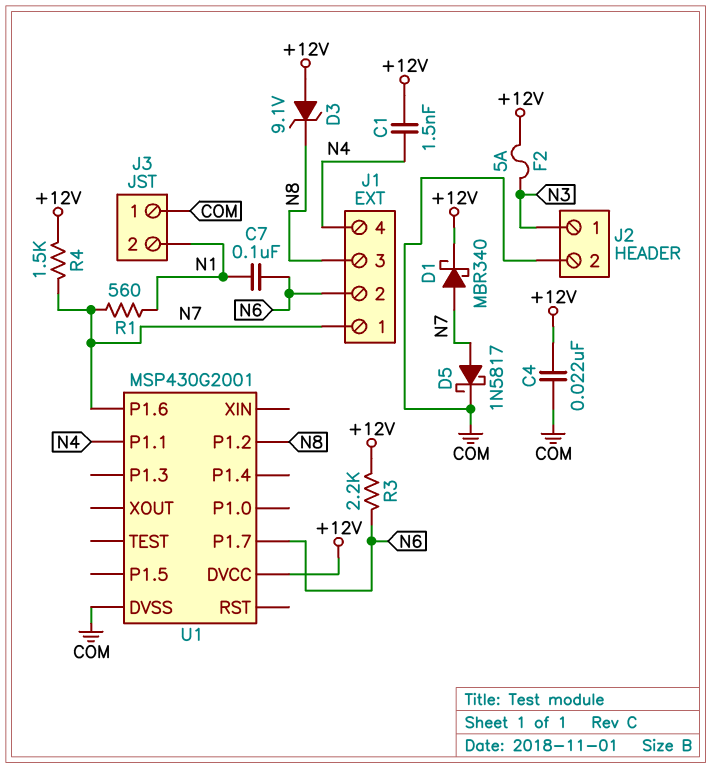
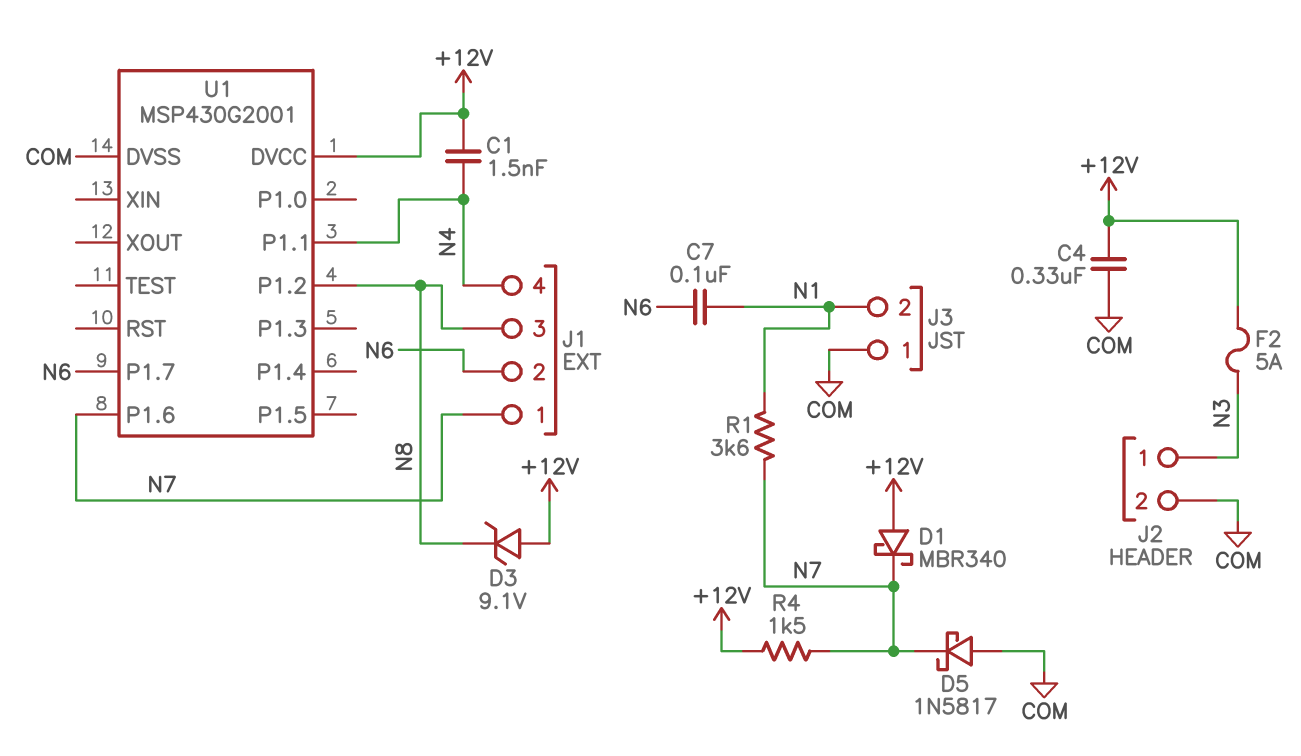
C4: 22nF (+12V, COM) -> 330nF (+12V, COM)
D1: schottky MBR340 (A N7, K +12V) -> schottky MBR340 (A +12V, K N7)
D5: schottky 1N5817 (A N7, K COM) -> schottky 1N5817 (A COM, K N7)
R1: 560 (N1, N7) -> 3.6k (N1, N7)
R3: 2.2k (+12V, N6) -> none

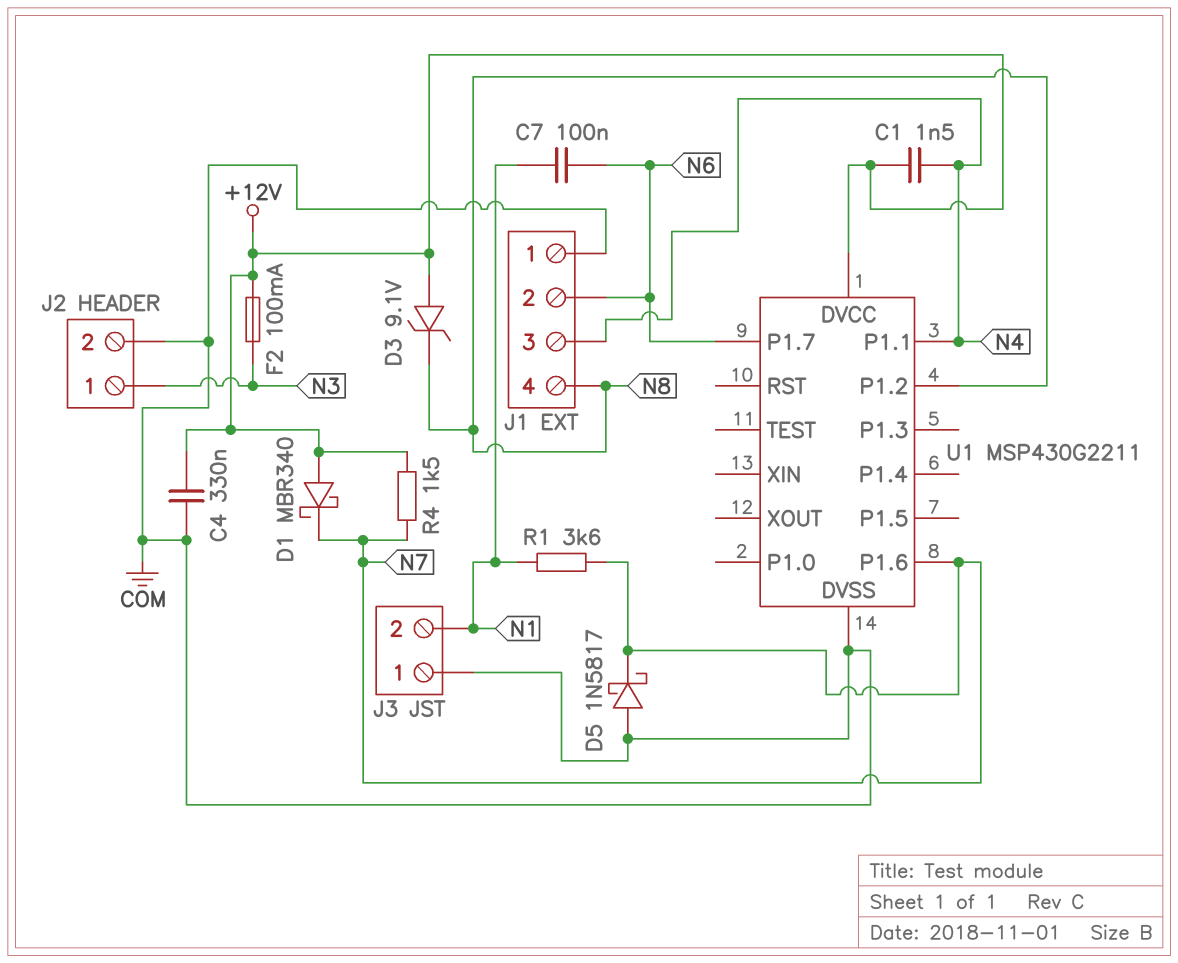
F2: 5A (+12V, N3) -> 100mA (+12V, N3)
J1 pin 1: N7 -> COM
J1 pin 3: N8 -> N4
J1 pin 4: N4 -> N8
U1: MSP430G2001 -> MSP430G2211

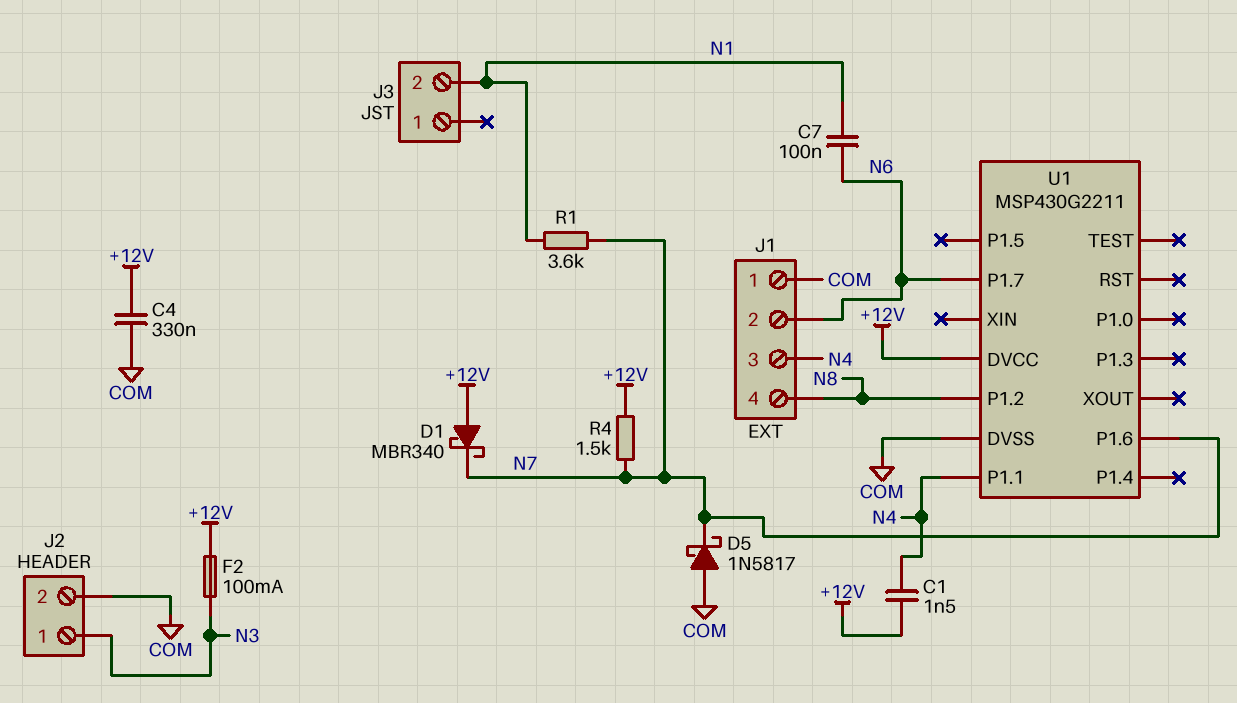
D3: zener 9.1V (A +12V, K N8) -> none
J3 pin 1: COM -> none

